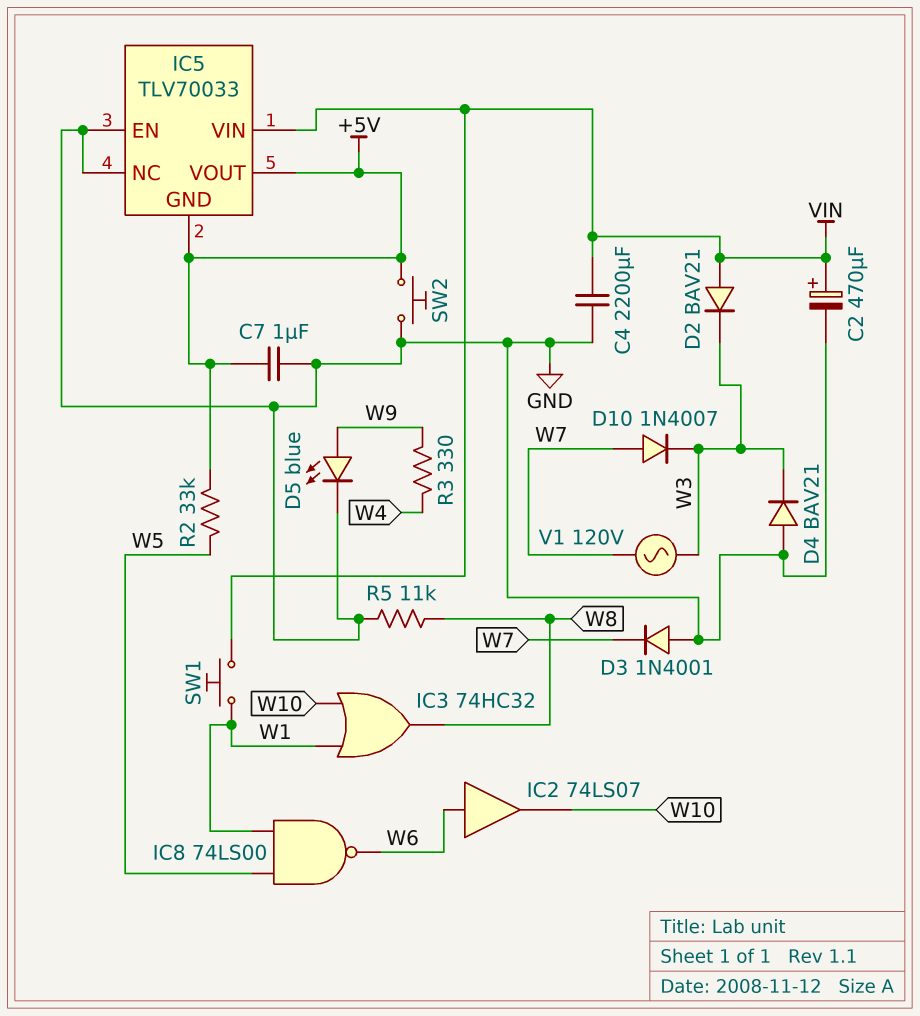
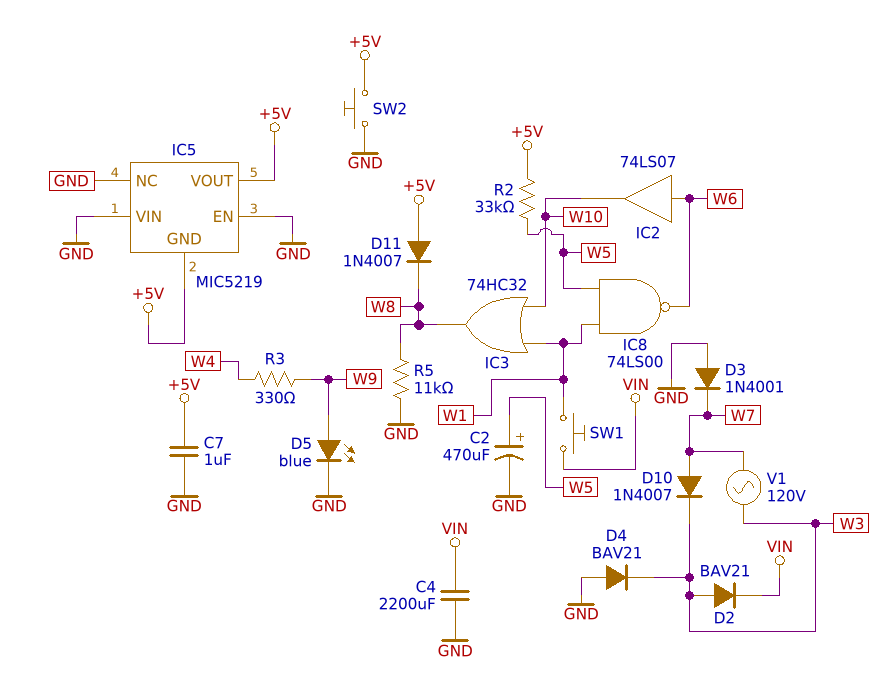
C2: 470uF (plus VIN, minus GND) -> 470uF (plus W5, minus GND)
D2: diode BAV21 (A VIN, K W3) -> diode BAV21 (A W3, K VIN)
D11: none -> diode 1N4007 (A +5V, K W8)
IC5: TLV70033 -> MIC5219
IC5 pin VIN: VIN -> GND

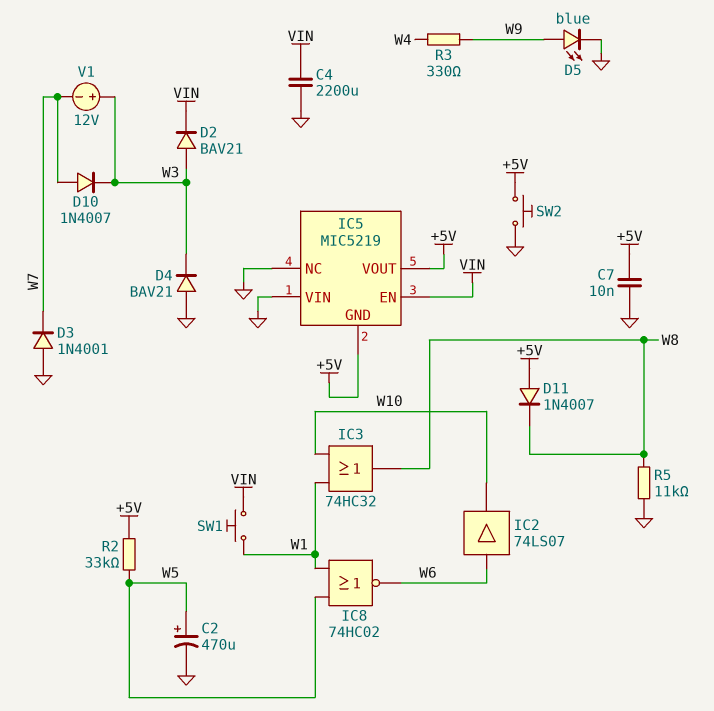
C7: 1uF (+5V, GND) -> 10nF (+5V, GND)
IC5 pin EN: GND -> VIN
IC8: NAND 74LS00 (in W1, in W5, out W6) -> NOR 74HC02 (in W1, in W5, out W6)
V1: AC 120V (W3, W7) -> 12V (plus W3, minus W7)

